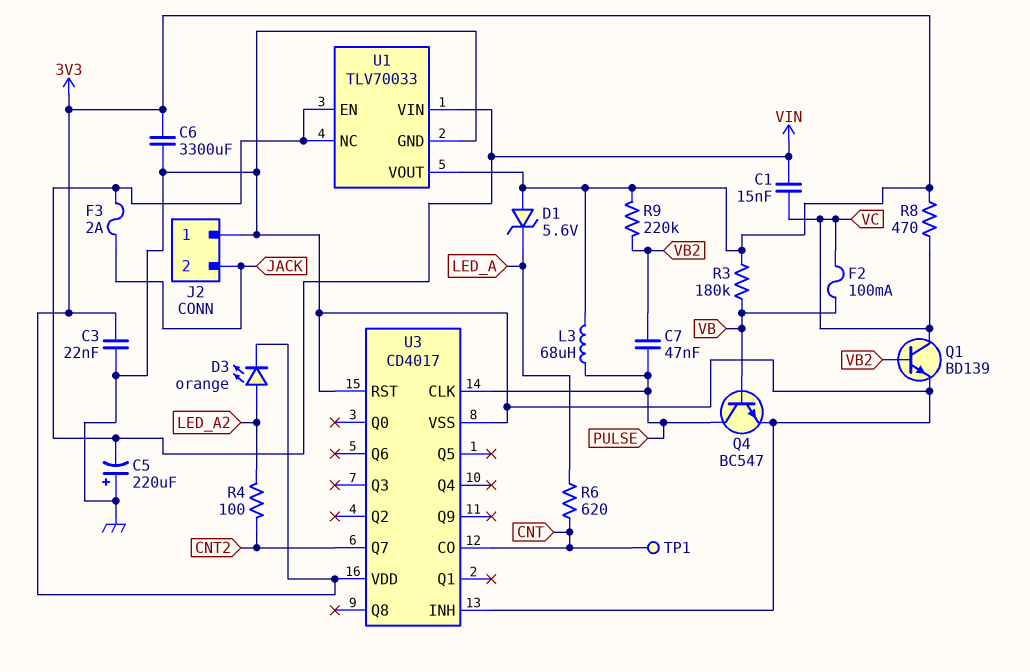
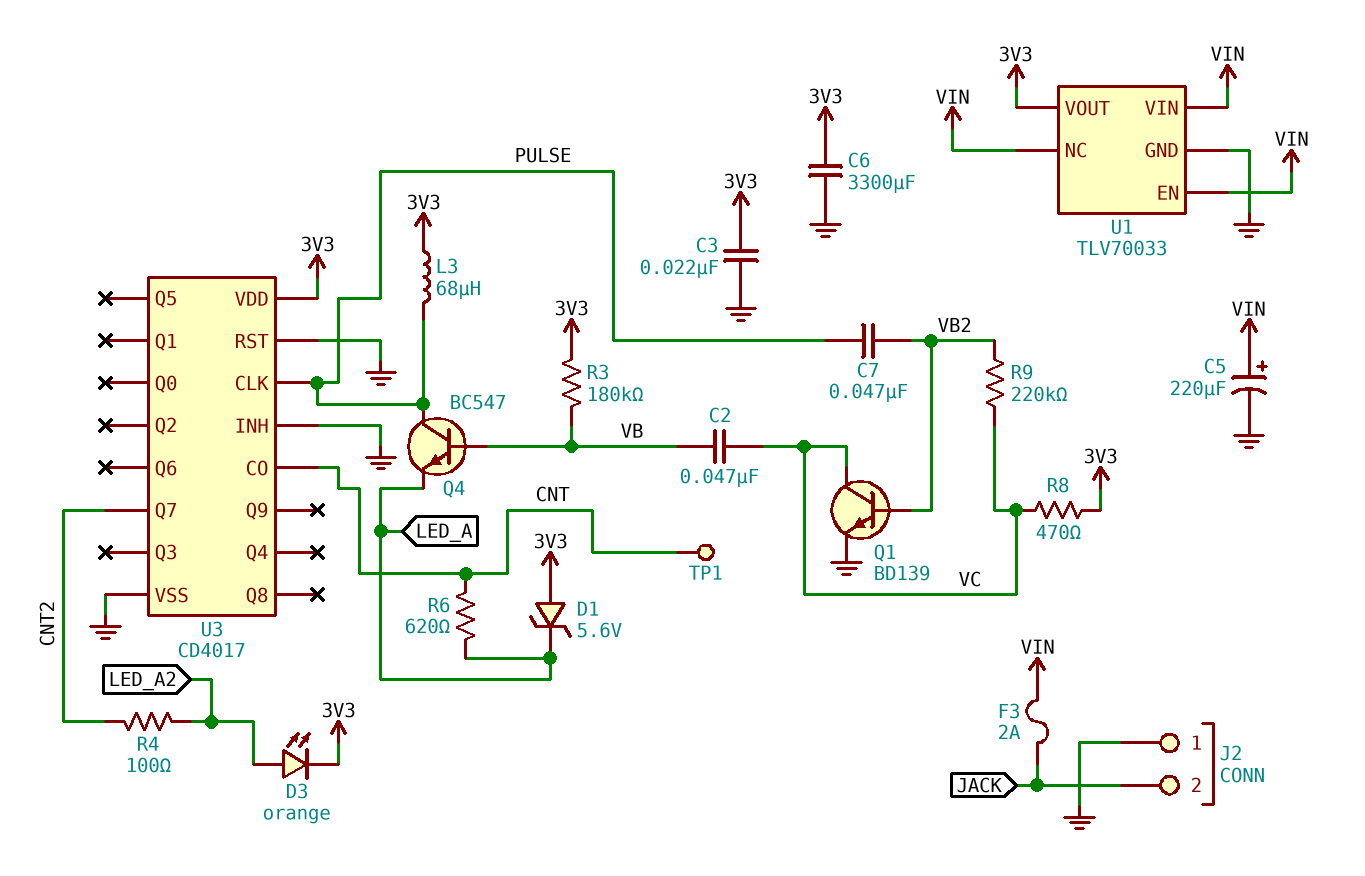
C1: 15nF (VC, VIN) -> none
C2: none -> 47nF (VB, VC)
C5: 220uF (plus GND, minus VIN) -> 220uF (plus VIN, minus GND)
F2: 100mA (VB, VC) -> none
Q4: NPN BC547 (B VB, C PULSE, E GND) -> NPN BC547 (B VB, C PULSE, E LED_A)
R9: 220k (3V3, VB2) -> 220k (VB2, VC)

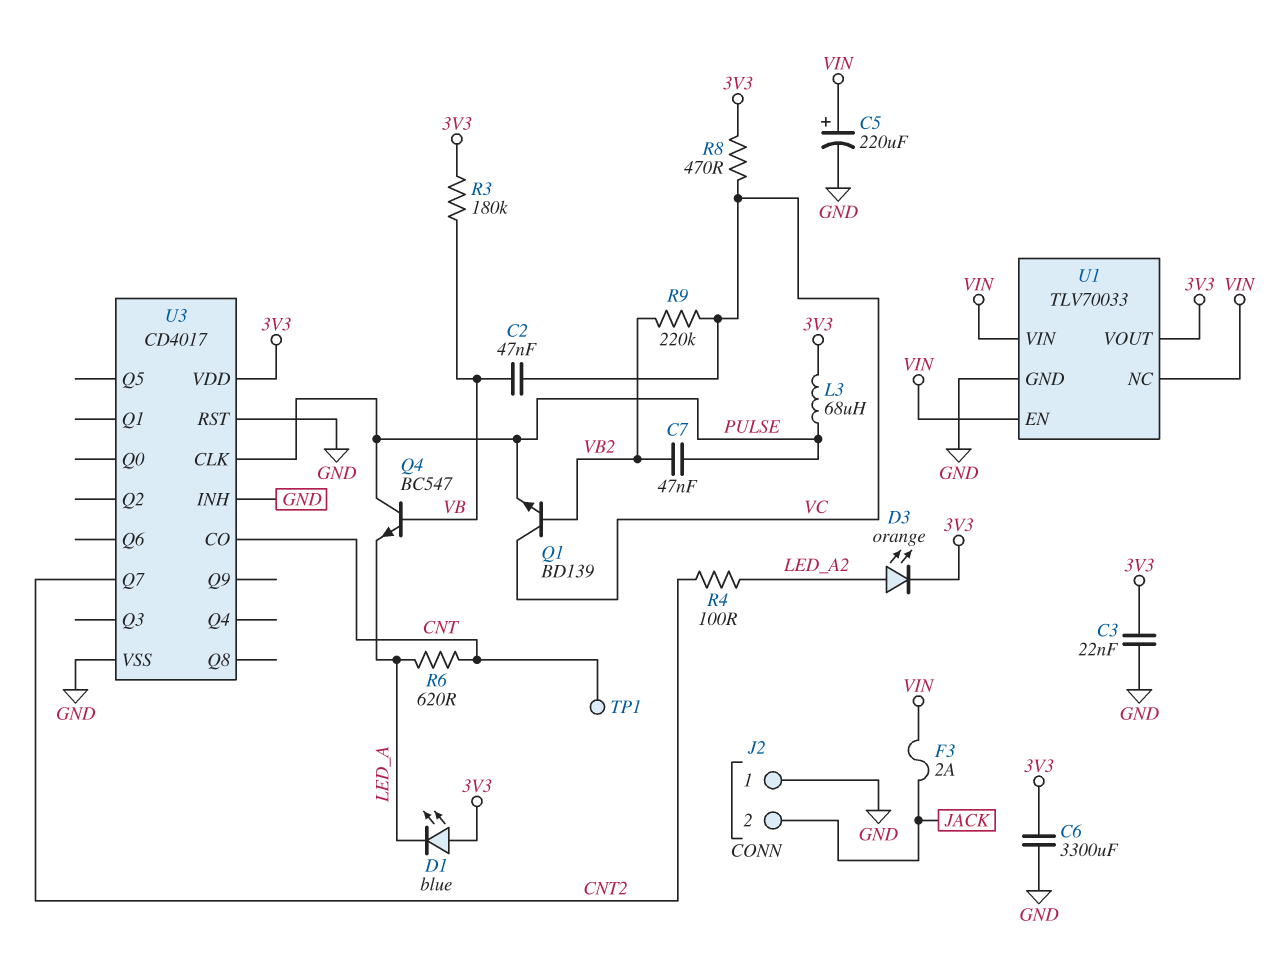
D1: zener 5.6V (A 3V3, K LED_A) -> LED blue (A 3V3, K LED_A)
Q1: NPN BD139 (B VB2, C VC, E GND) -> NPN BD139 (B VB2, C VC, E PULSE)

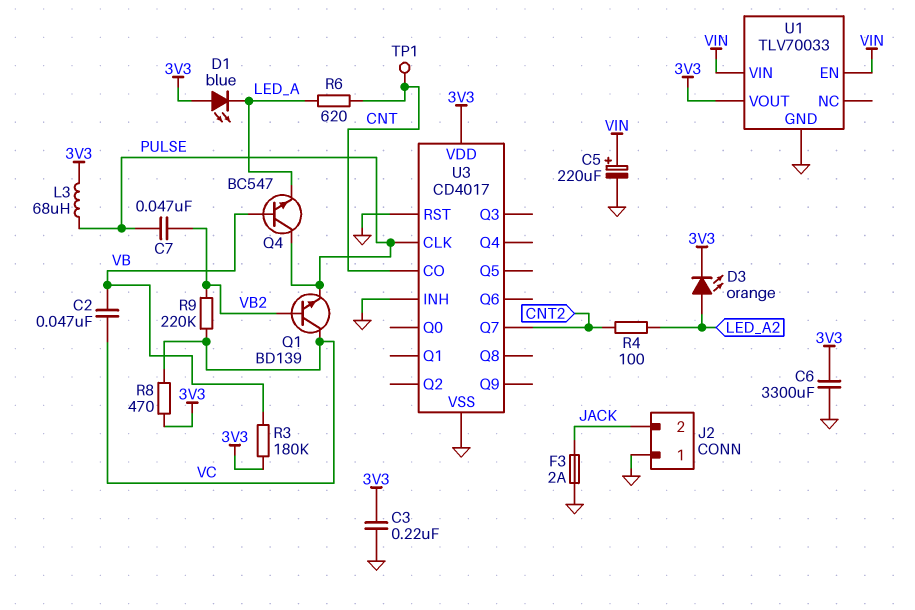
C3: 22nF (3V3, GND) -> 220nF (3V3, GND)
F3: 2A (JACK, VIN) -> 2A (GND, JACK)
U1 pin NC: VIN -> none

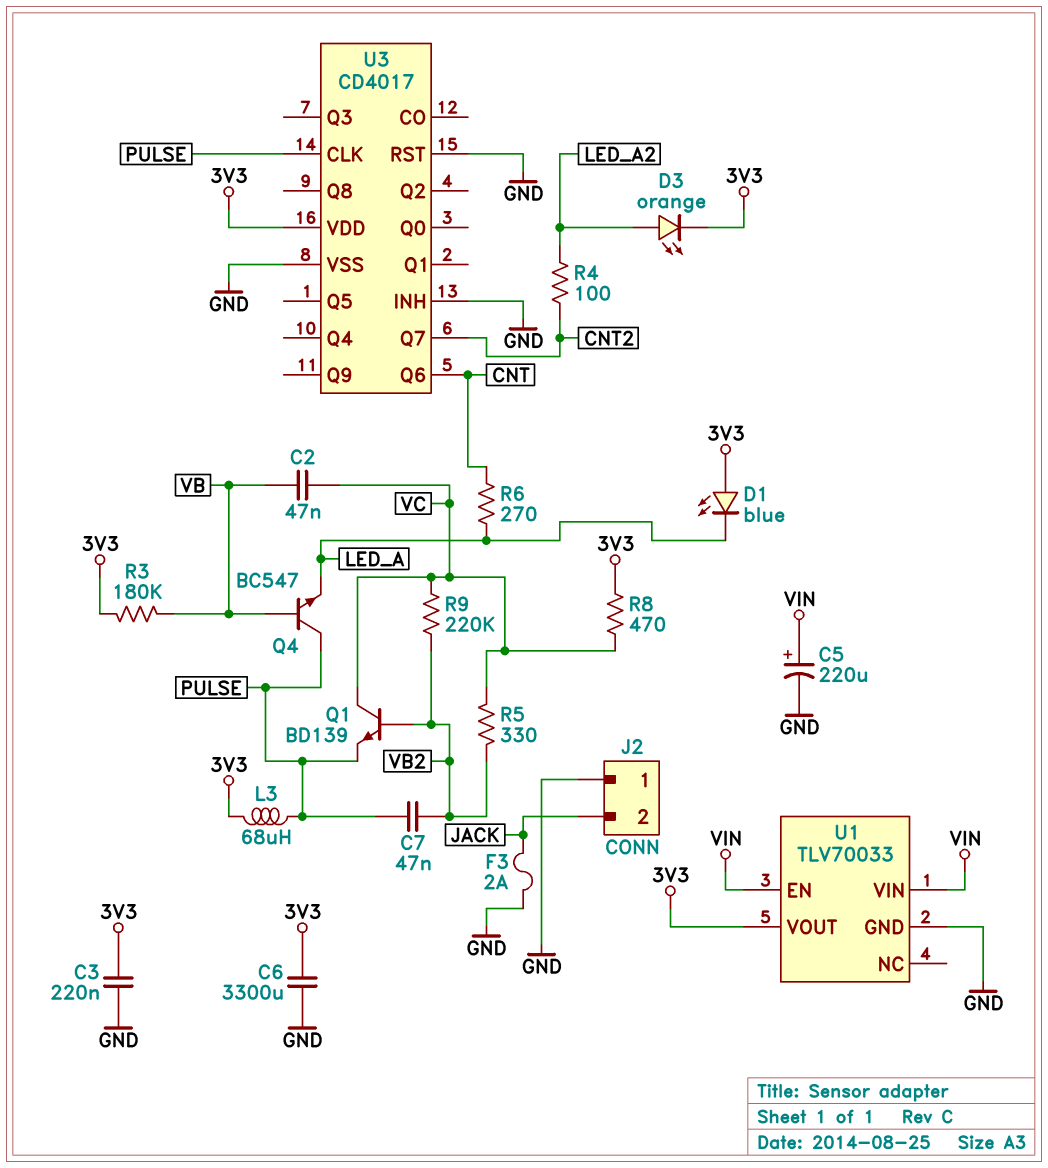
R5: none -> 330 (VB2, VC)
R6: 620 (CNT, LED_A) -> 270 (CNT, LED_A)
TP1: test point (CNT) -> none
U3 pin CO: CNT -> none
U3 pin Q6: none -> CNT

